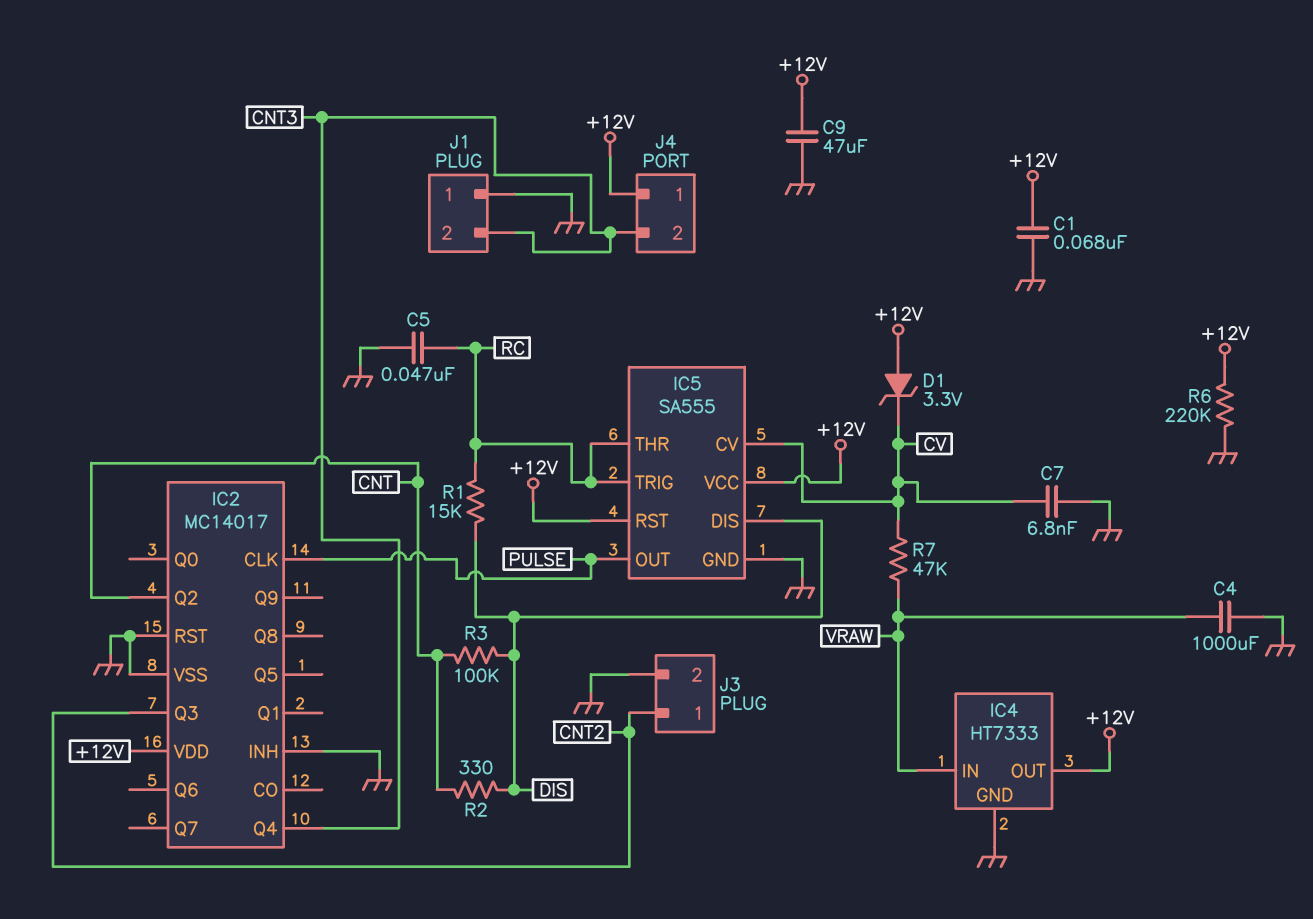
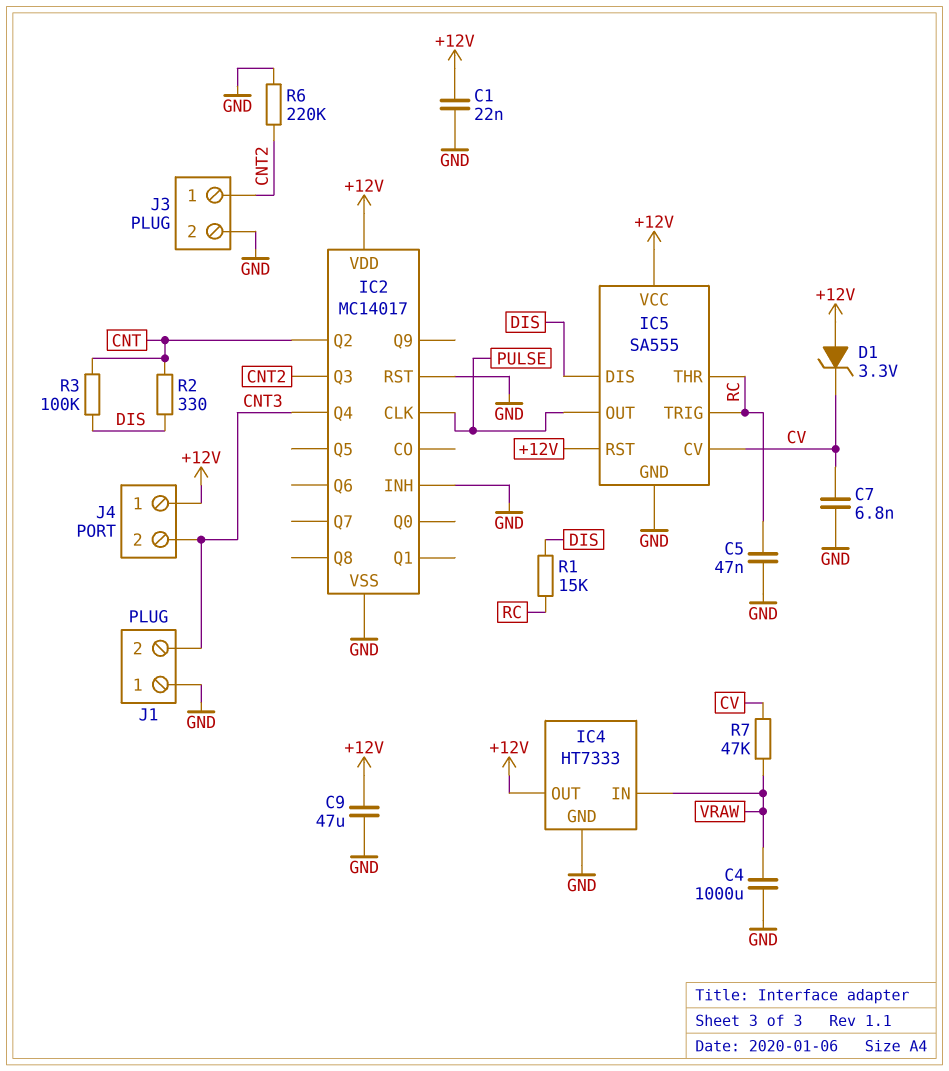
C1: 68nF (+12V, GND) -> 22nF (+12V, GND)
R6: 220k (+12V, GND) -> 220k (CNT2, GND)

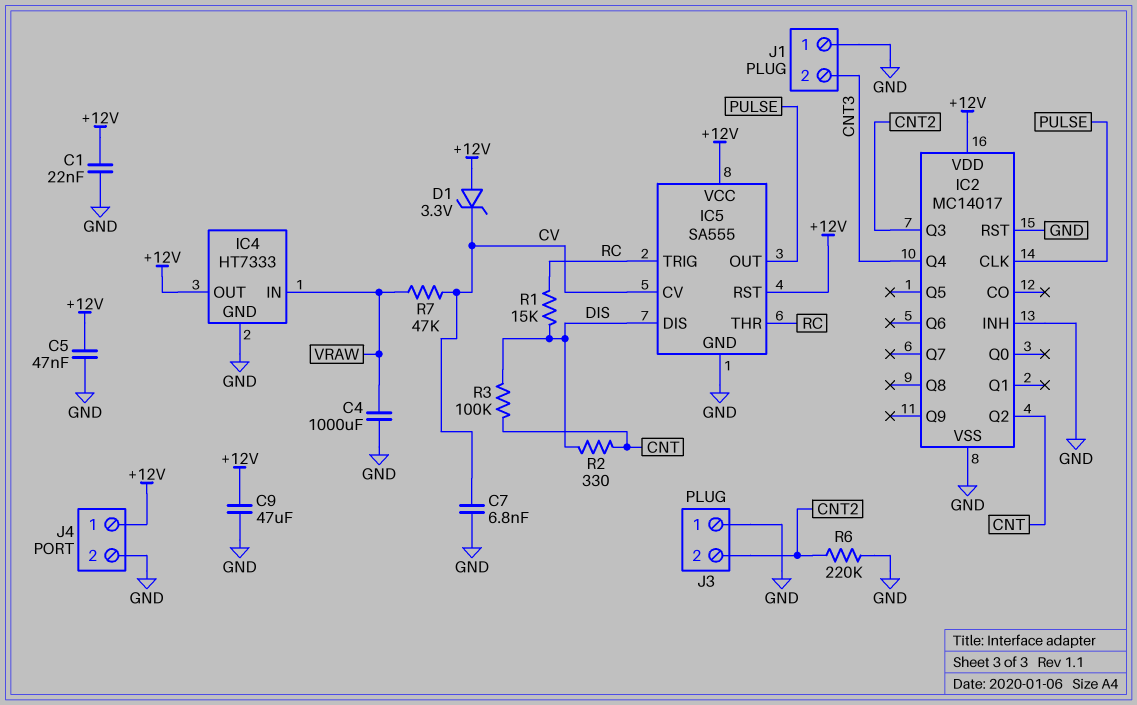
C5: 47nF (GND, RC) -> 47nF (+12V, GND)
J3 pin 1: CNT2 -> GND
J3 pin 2: GND -> CNT2
J4 pin 2: CNT3 -> GND

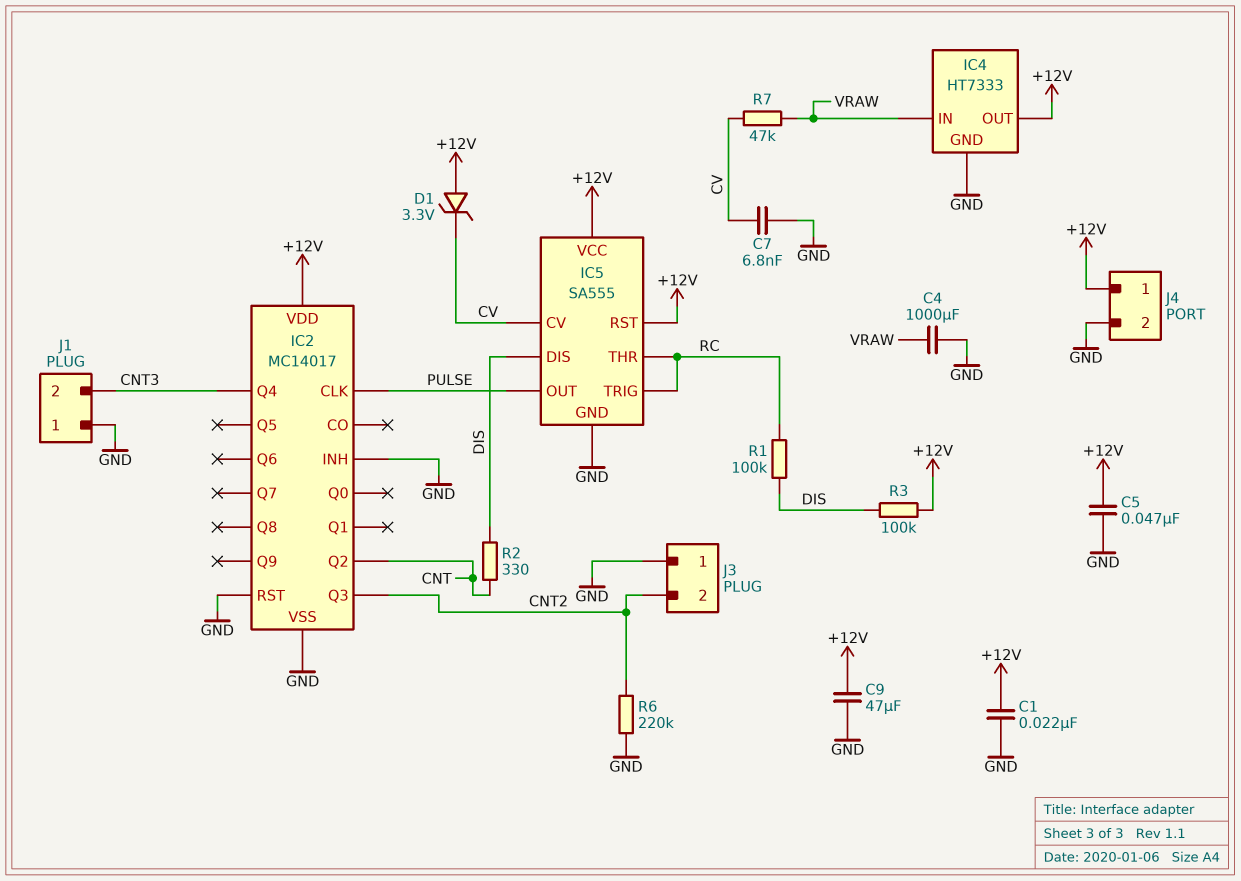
R1: 15k (DIS, RC) -> 100k (DIS, RC)
R3: 100k (CNT, DIS) -> 100k (+12V, DIS)

